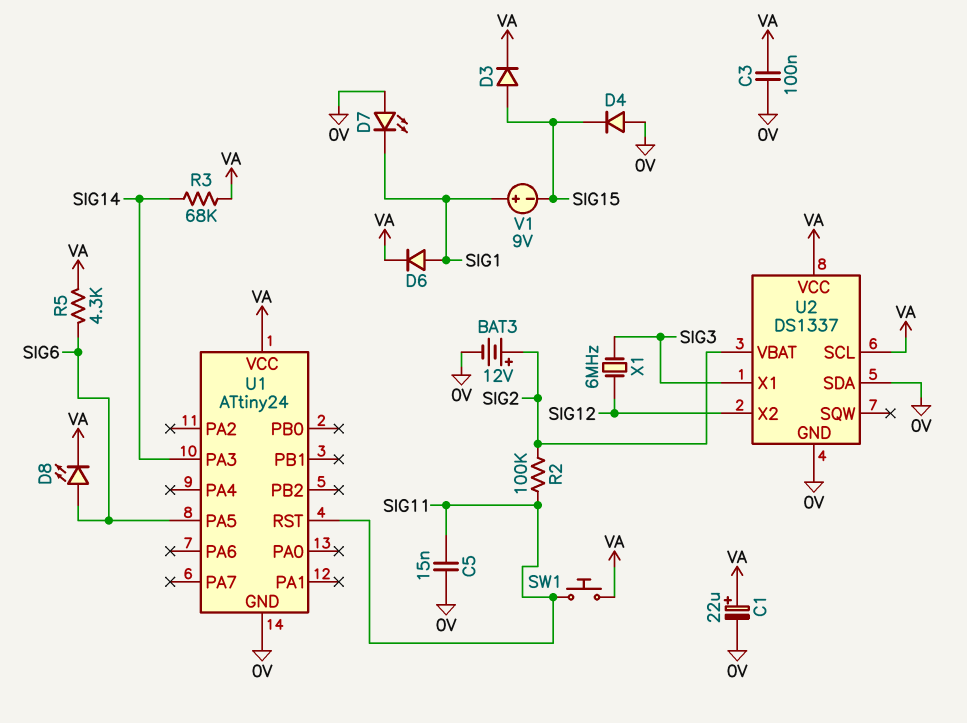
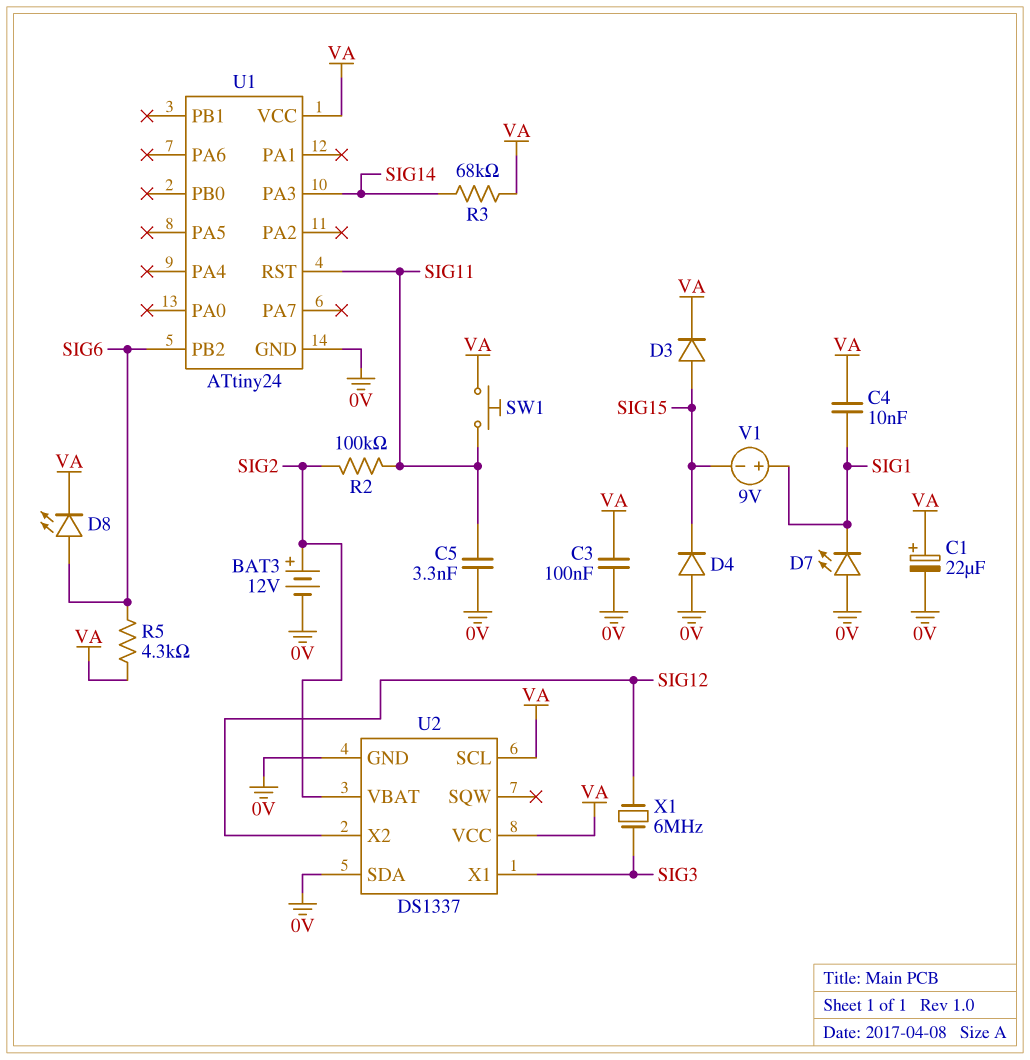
C4: none -> 10nF (SIG1, VA)
C5: 15nF (0V, SIG11) -> 3.3nF (0V, SIG11)
D6: diode (A SIG1, K VA) -> none
U1 pin PA5: SIG6 -> none
U1 pin PB2: none -> SIG6

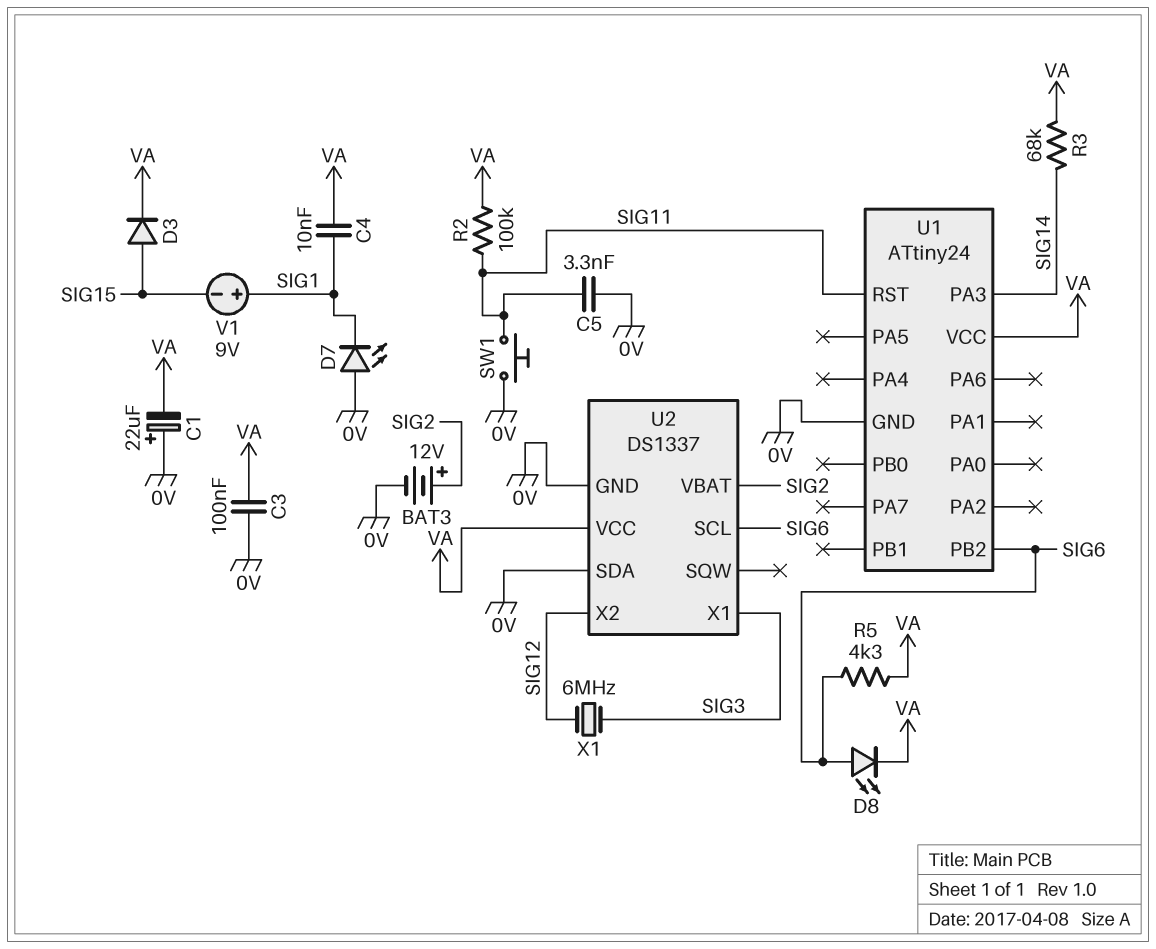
C1: 22uF (plus VA, minus 0V) -> 22uF (plus 0V, minus VA)
D4: diode (A 0V, K SIG15) -> none
R2: 100k (SIG2, SIG11) -> 100k (SIG11, VA)
SW1: button (SIG11, VA) -> button (0V, SIG11)
U2 pin SCL: VA -> SIG6

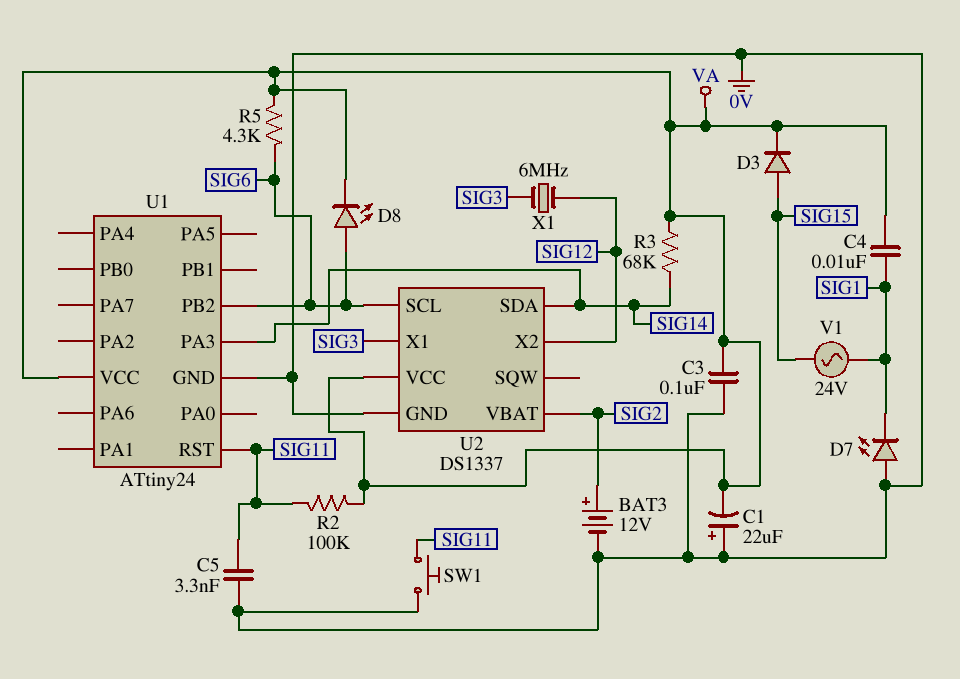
U2 pin SDA: 0V -> SIG14
V1: 9V (plus SIG1, minus SIG15) -> AC 24V (SIG1, SIG15)

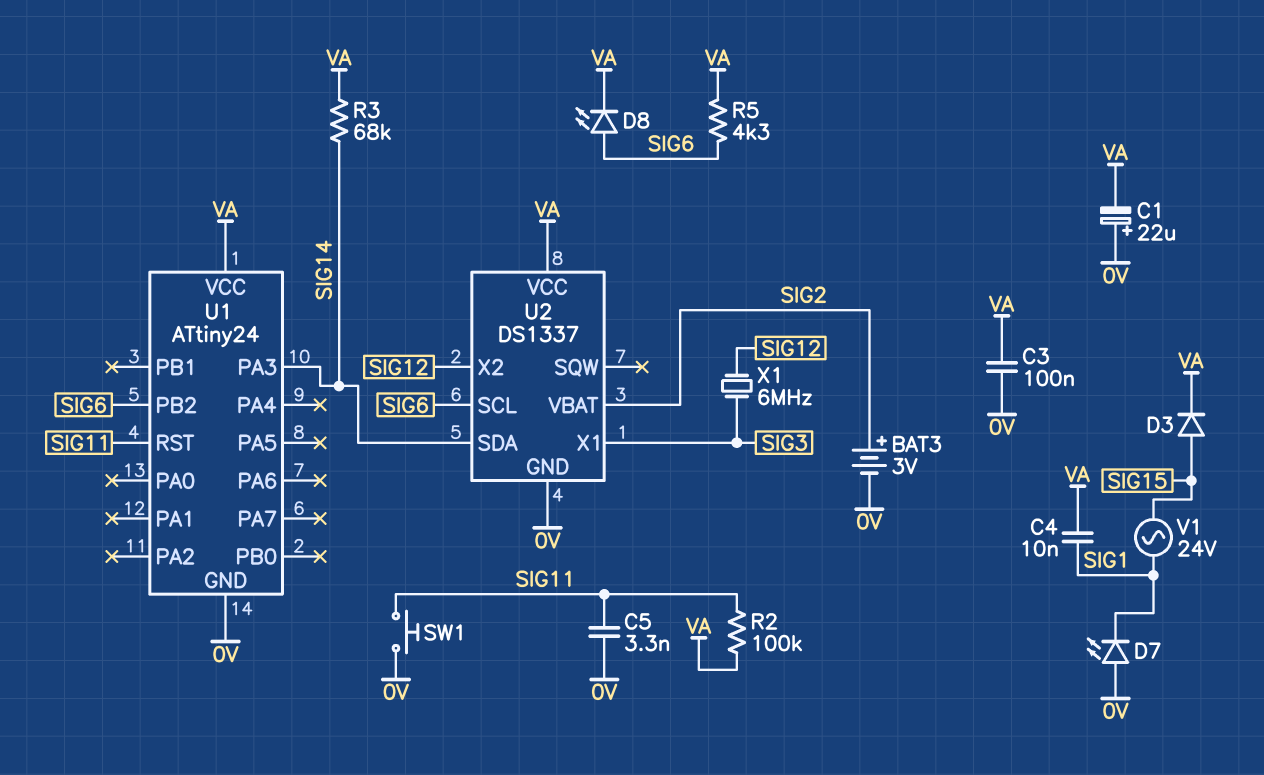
BAT3: 12V (plus SIG2, minus 0V) -> 3V (plus SIG2, minus 0V)

